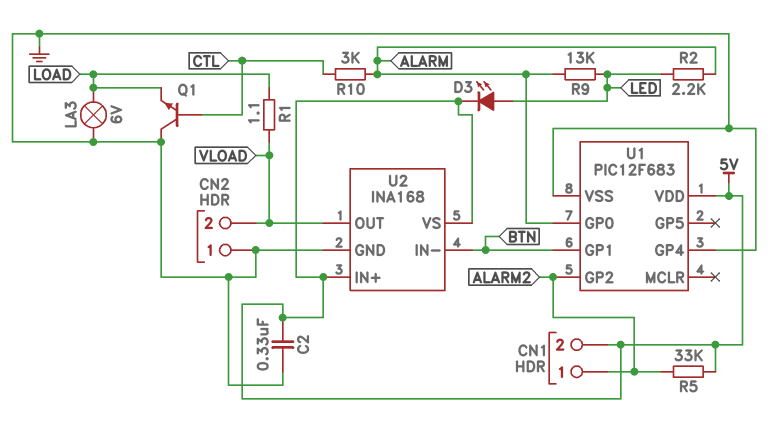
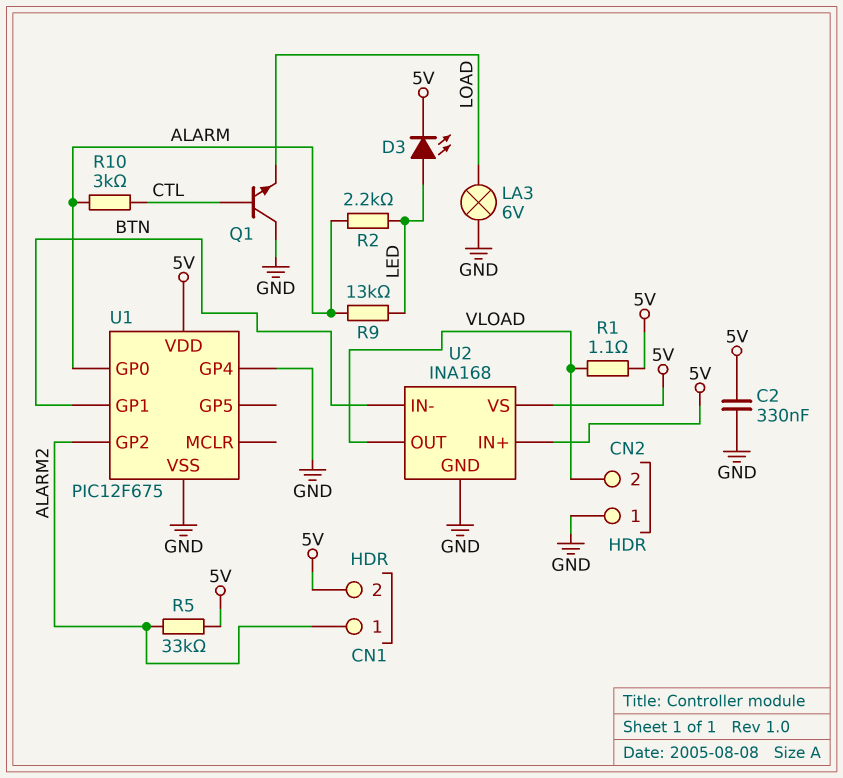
R1: 1.1 (LOAD, VLOAD) -> 1.1 (5V, VLOAD)
U1: PIC12F683 -> PIC12F675

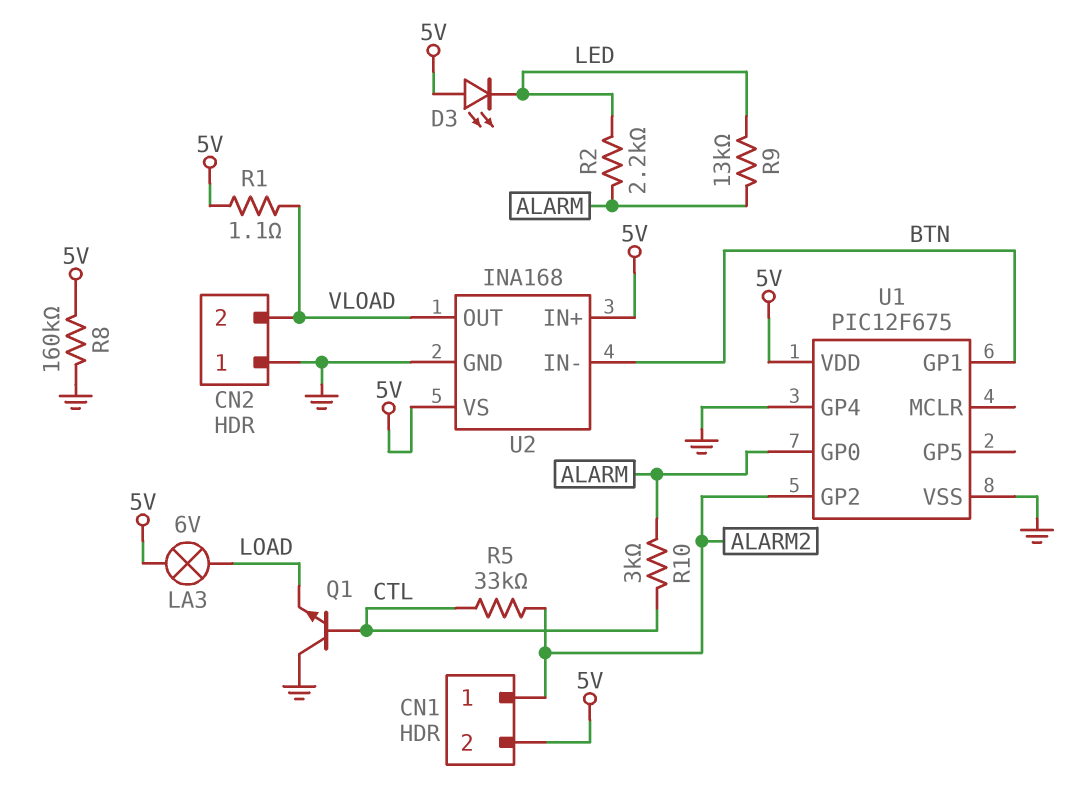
C2: 330nF (5V, GND) -> none
D3: LED (A LED, K 5V) -> LED (A 5V, K LED)
LA3: lamp 6V (GND, LOAD) -> lamp 6V (5V, LOAD)
R5: 33k (5V, ALARM2) -> 33k (ALARM2, CTL)
R8: none -> 160k (5V, GND)

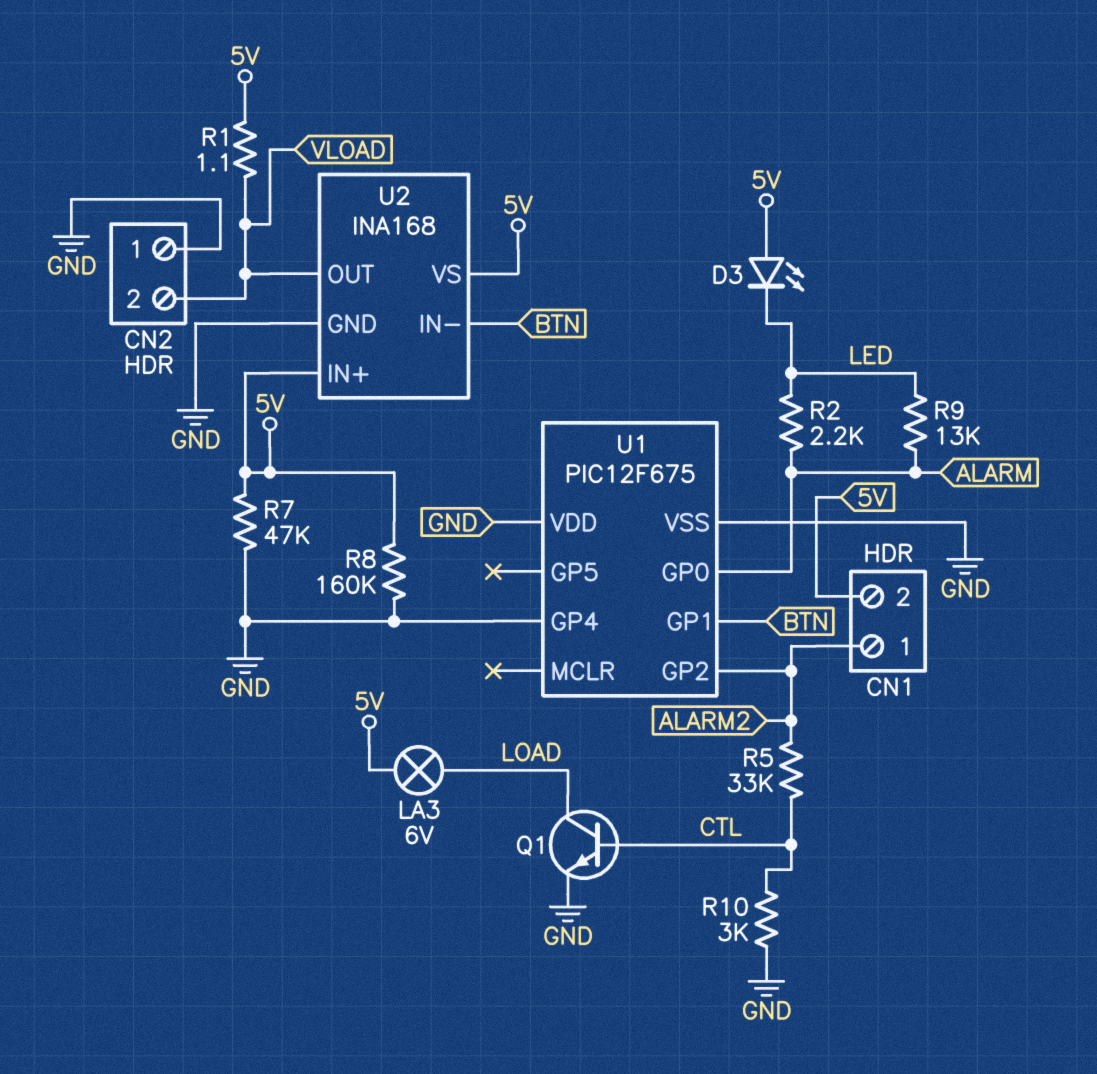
Q1: NPN (B CTL, C GND, E LOAD) -> NPN (B CTL, C LOAD, E GND)
R7: none -> 47k (5V, GND)
R10: 3k (ALARM, CTL) -> 3k (CTL, GND)
U1 pin VDD: 5V -> GND

